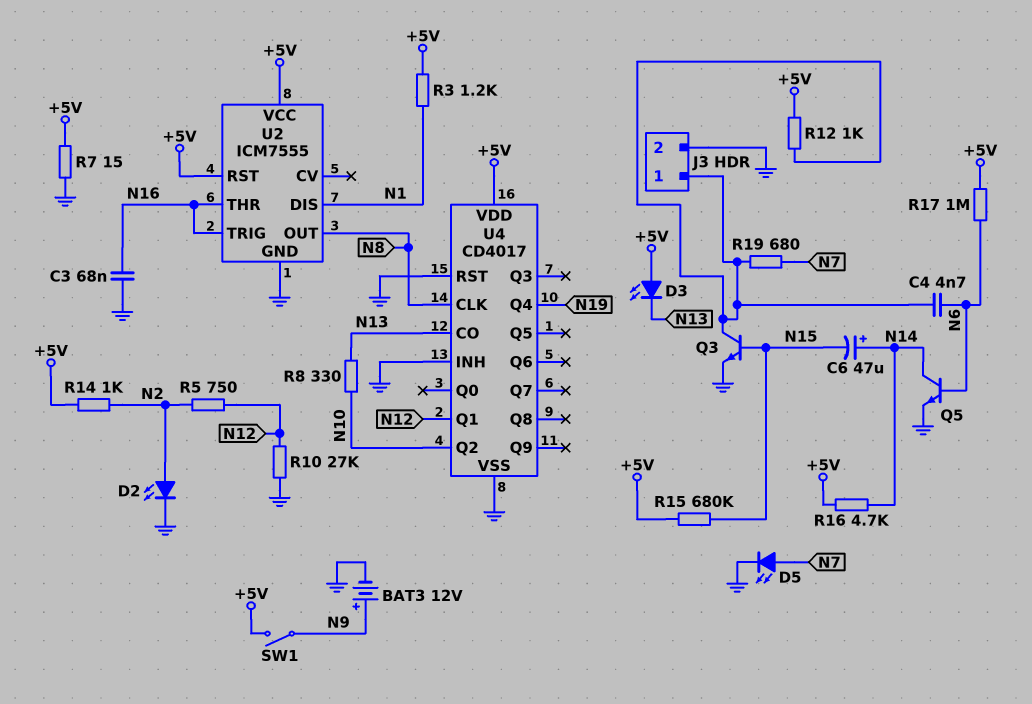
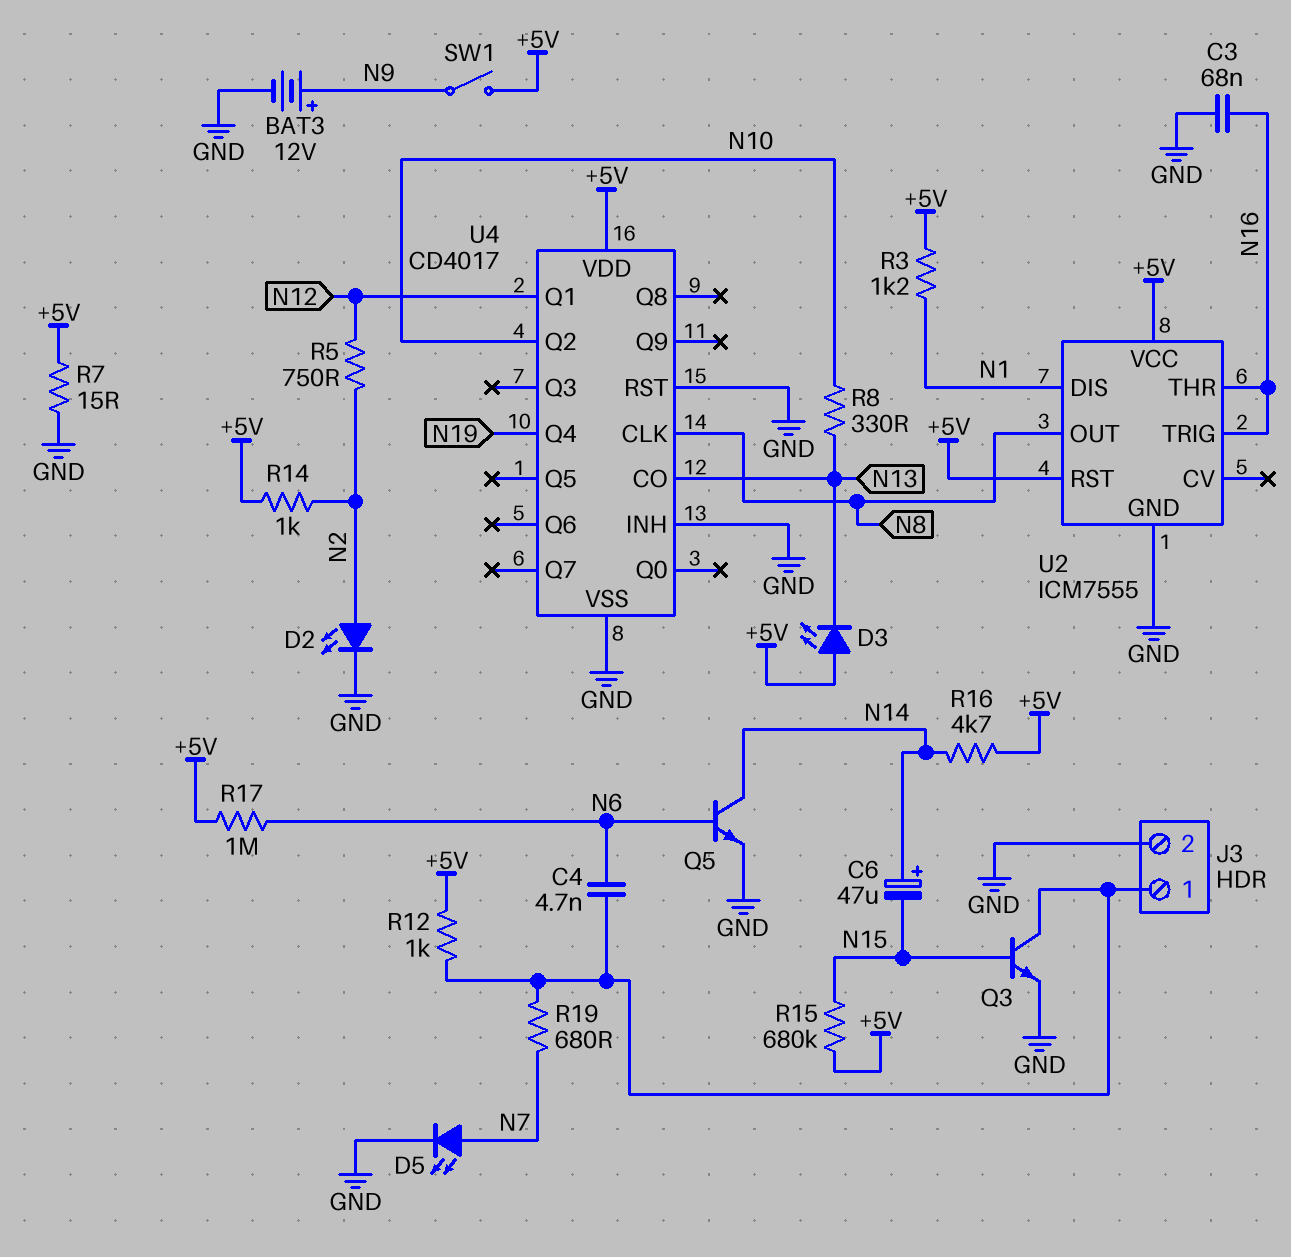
R10: 27k (GND, N12) -> none

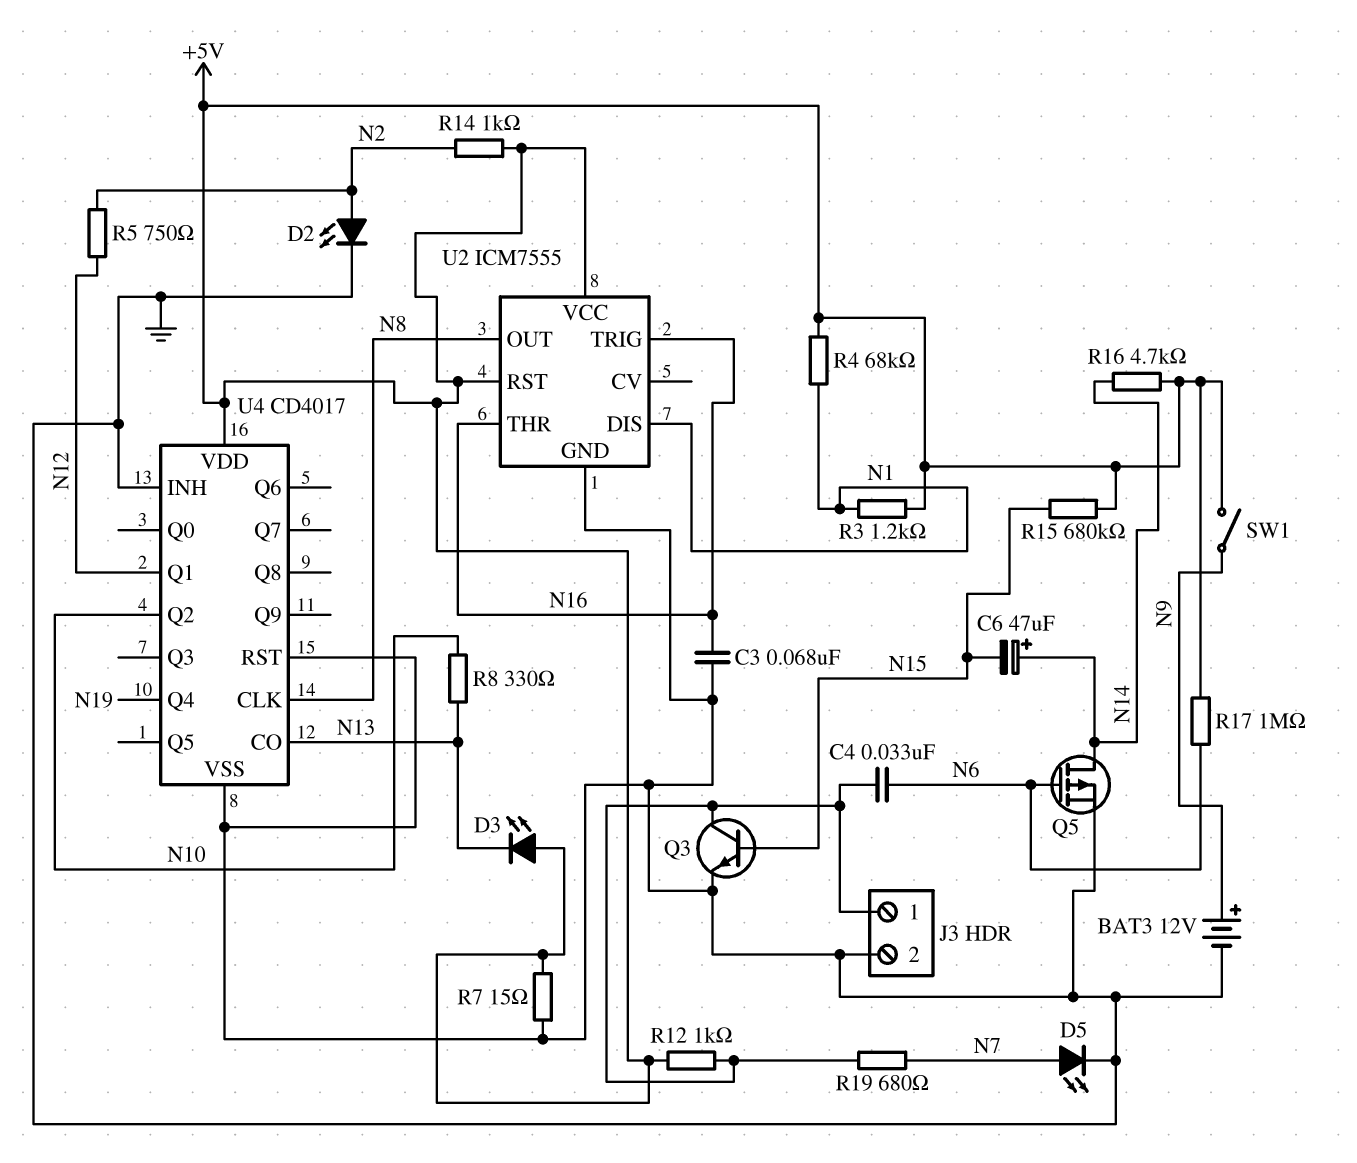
C4: 4.7nF (J3/1, N6) -> 33nF (J3/1, N6)
Q5: NPN (B N6, C N14, E GND) -> PMOS (G N6, D N14, S GND)
R4: none -> 68k (+5V, N1)

